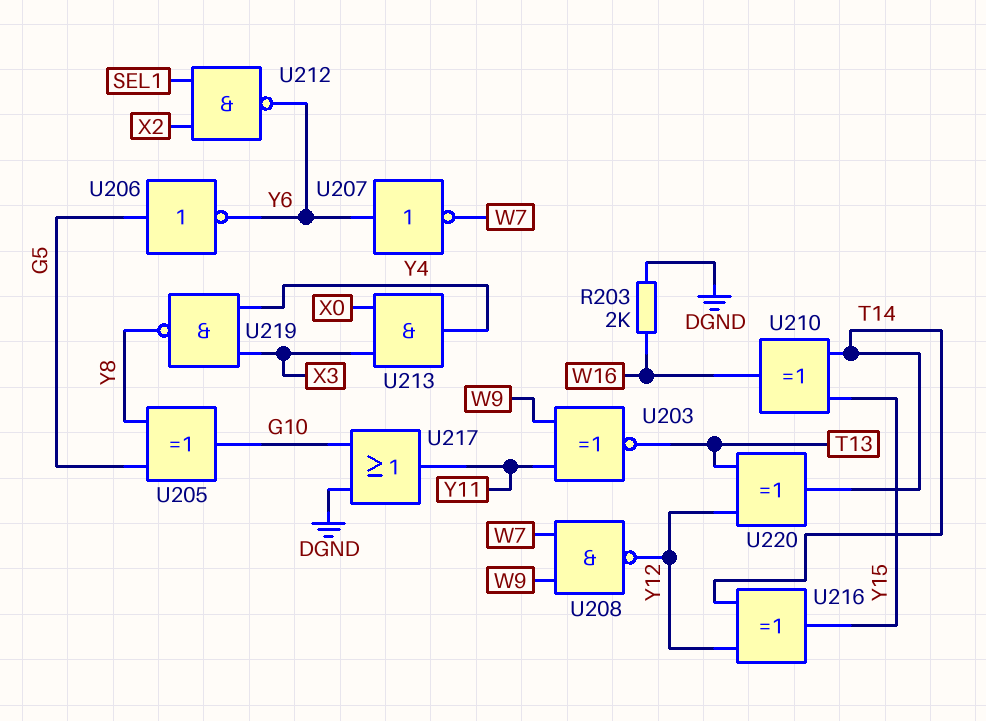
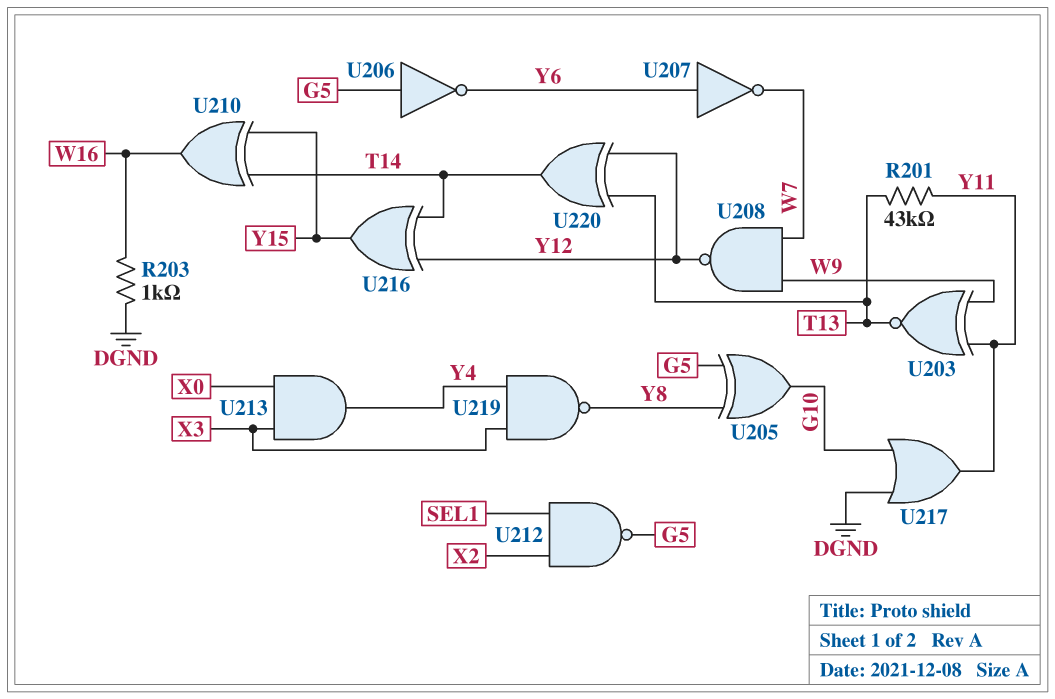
R201: none -> 43k (T13, Y11)
R203: 2k (DGND, W16) -> 1k (DGND, W16)
U212: NAND (in SEL1, in X2, out Y6) -> NAND (in SEL1, in X2, out G5)

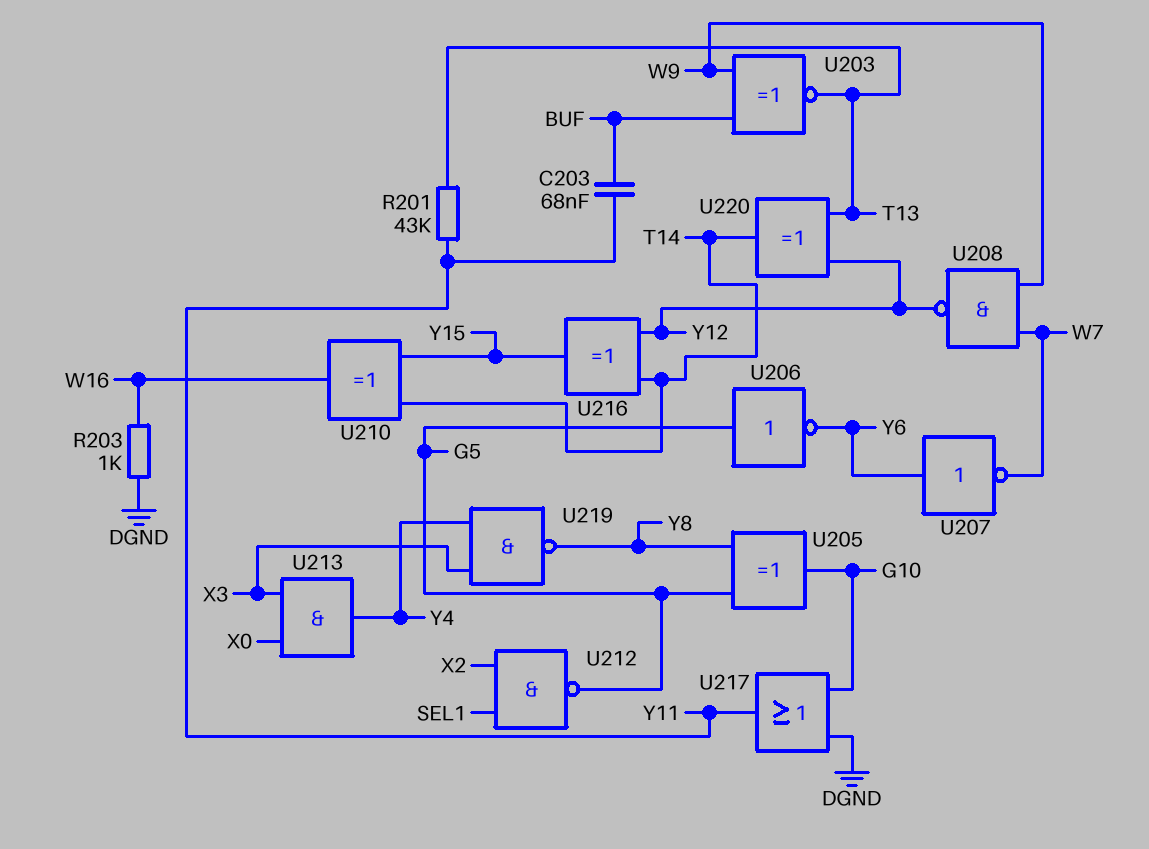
C203: none -> 68nF (BUF, Y11)
U203: XNOR (in W9, in Y11, out T13) -> XNOR (in BUF, in W9, out T13)

